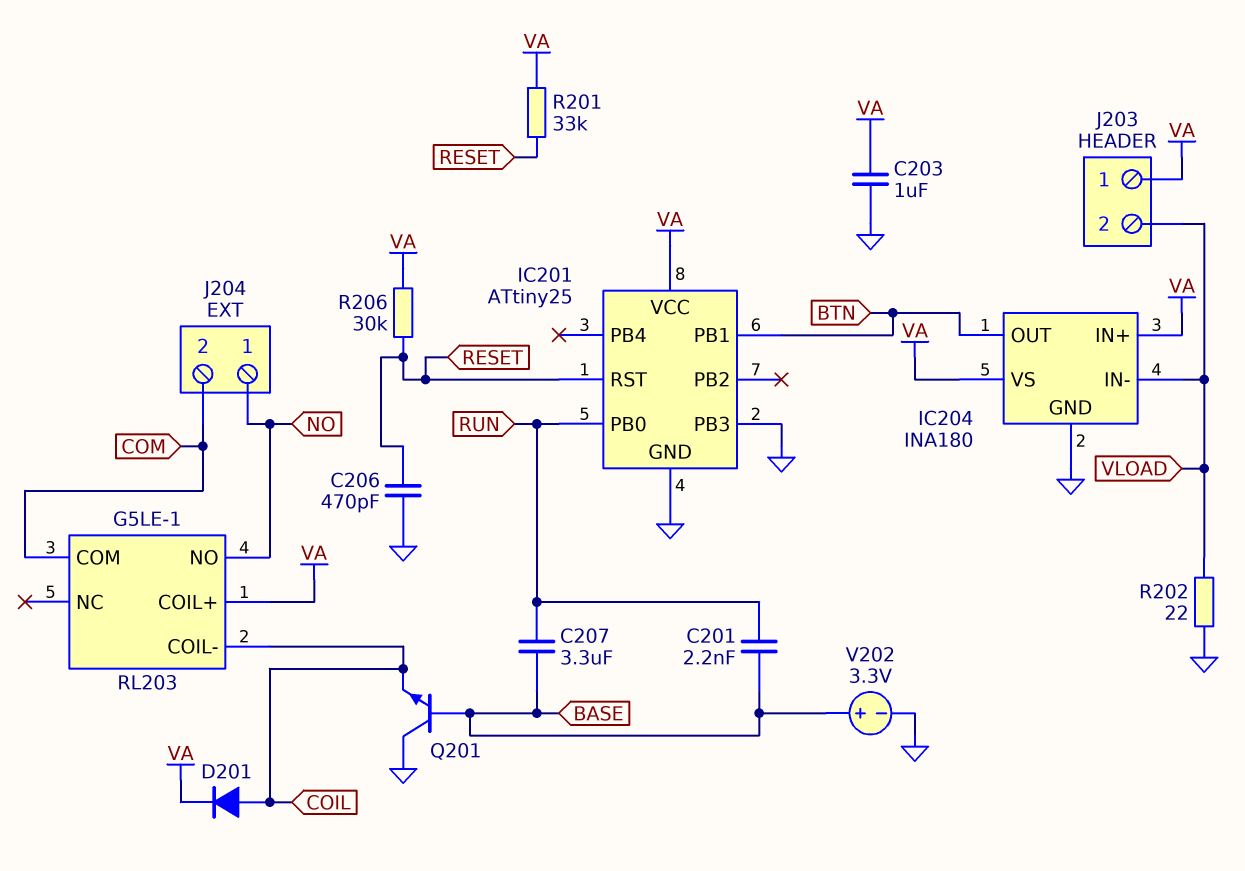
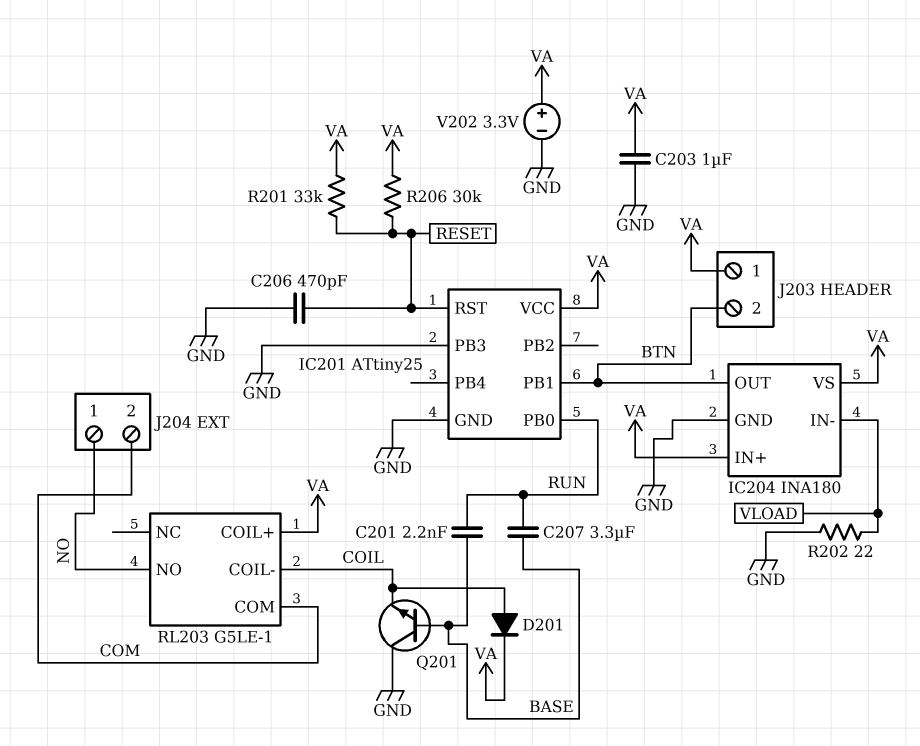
J203 pin 2: VLOAD -> BTN
V202: 3.3V (plus BASE, minus GND) -> 3.3V (plus VA, minus GND)

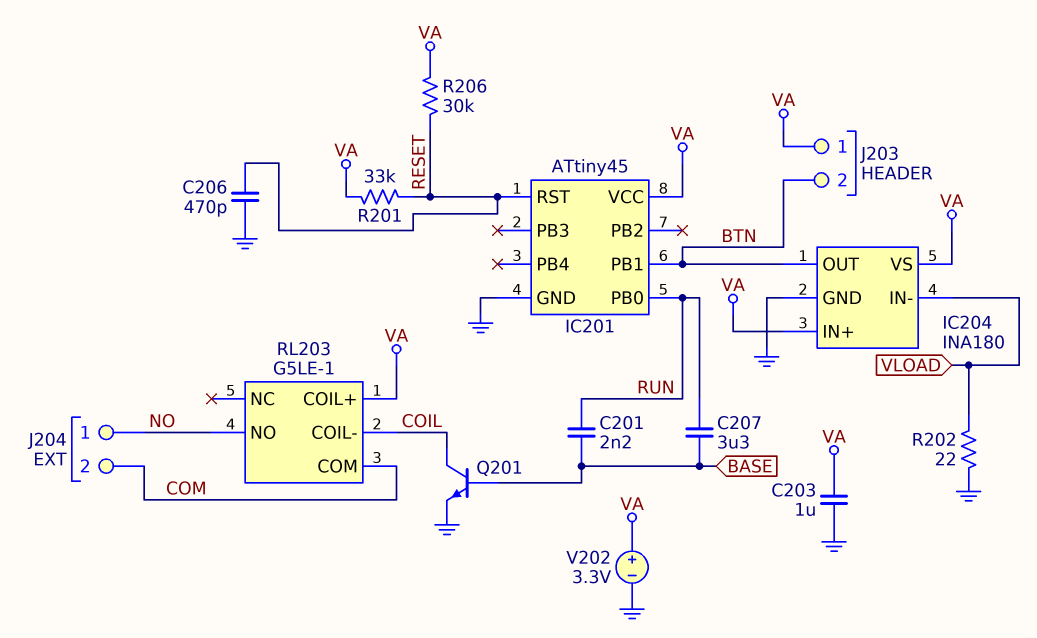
D201: diode (A COIL, K VA) -> none
IC201: ATtiny25 -> ATtiny45
IC201 pin PB3: GND -> none
Q201: NPN (B BASE, C GND, E COIL) -> NPN (B BASE, C COIL, E GND)

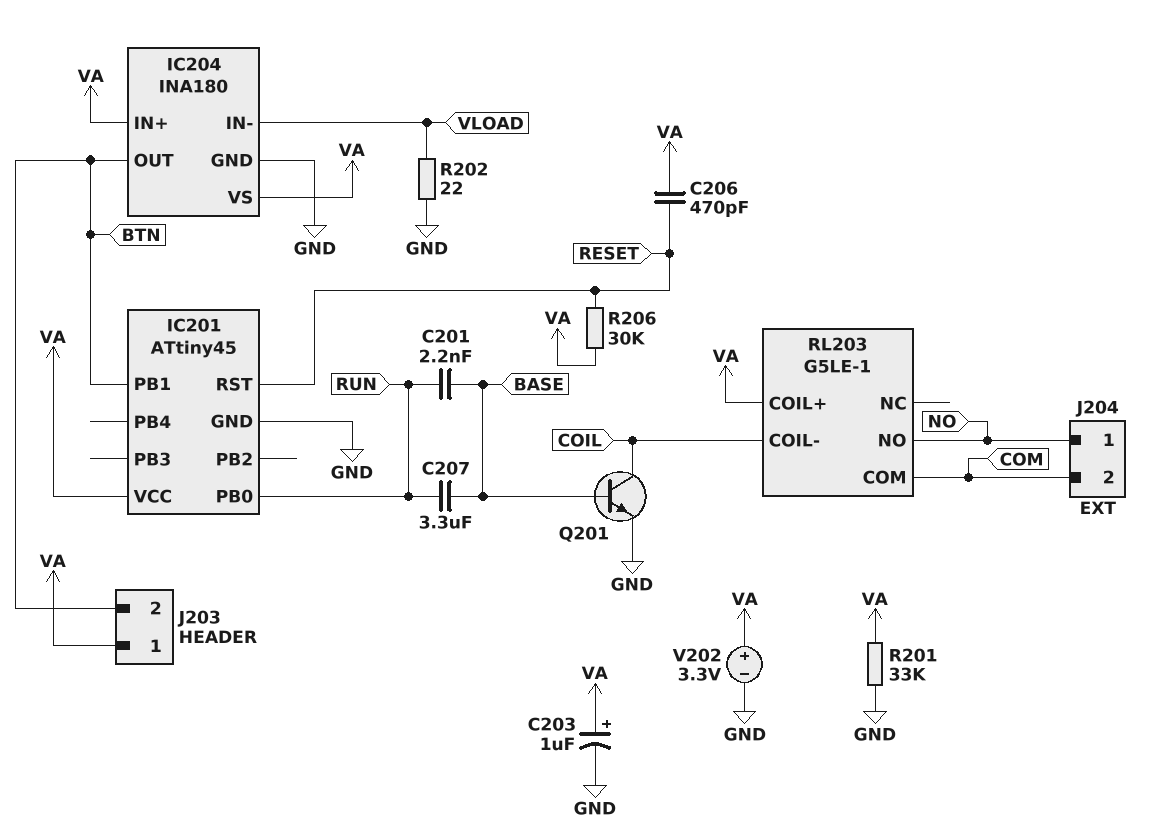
C203: 1uF (GND, VA) -> 1uF (plus VA, minus GND)
C206: 470pF (GND, RESET) -> 470pF (RESET, VA)
R201: 33k (RESET, VA) -> 33k (GND, VA)

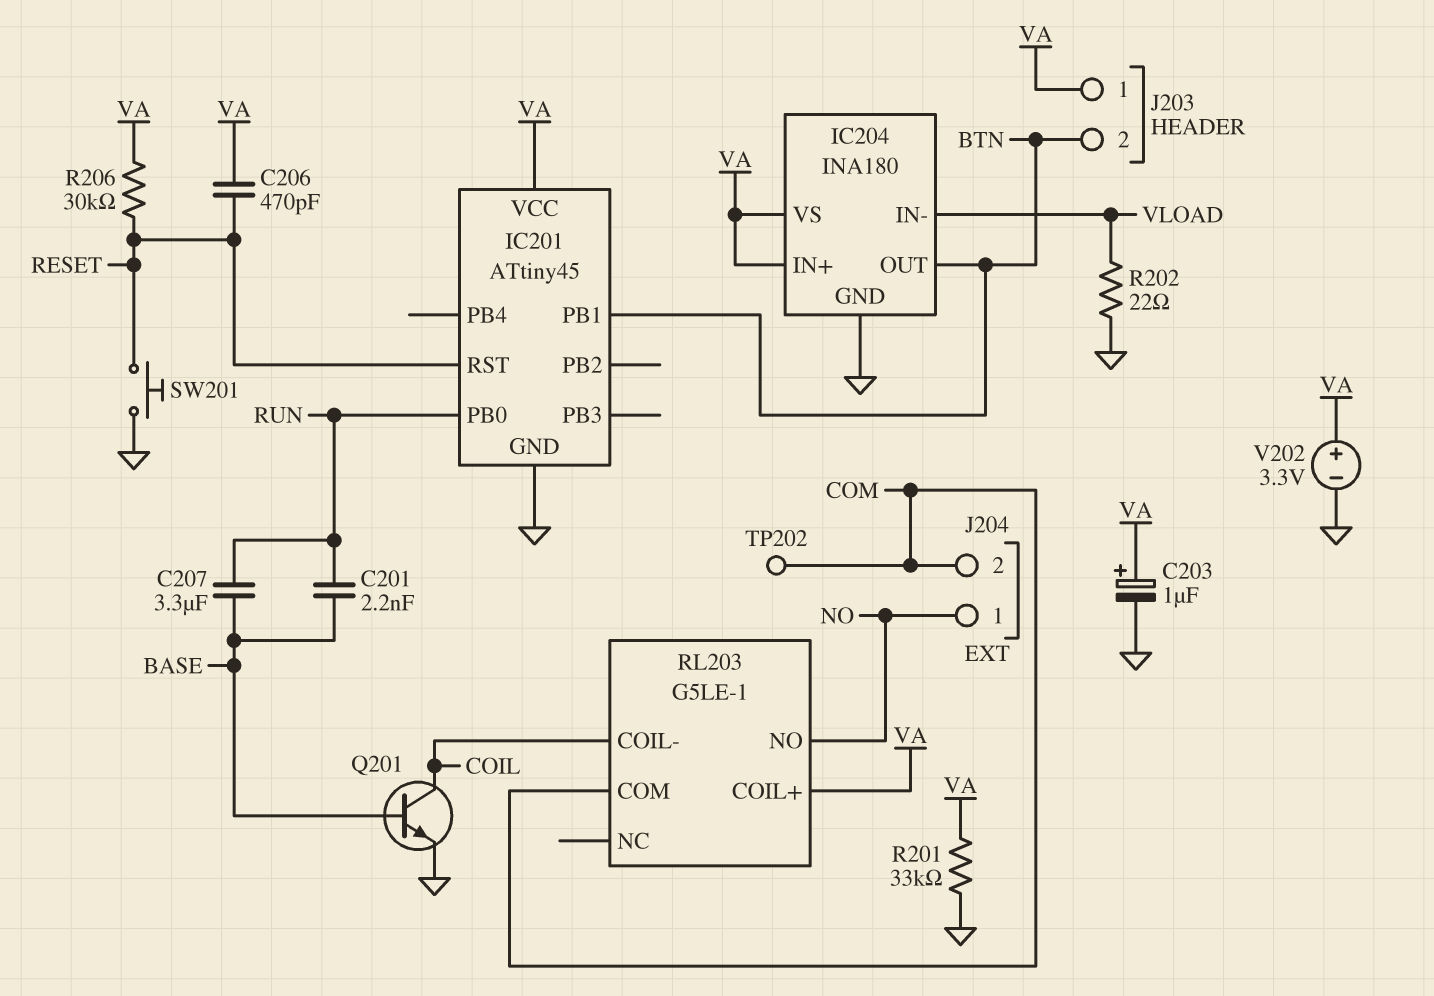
SW201: none -> button (GND, RESET)
TP202: none -> test point (COM)

